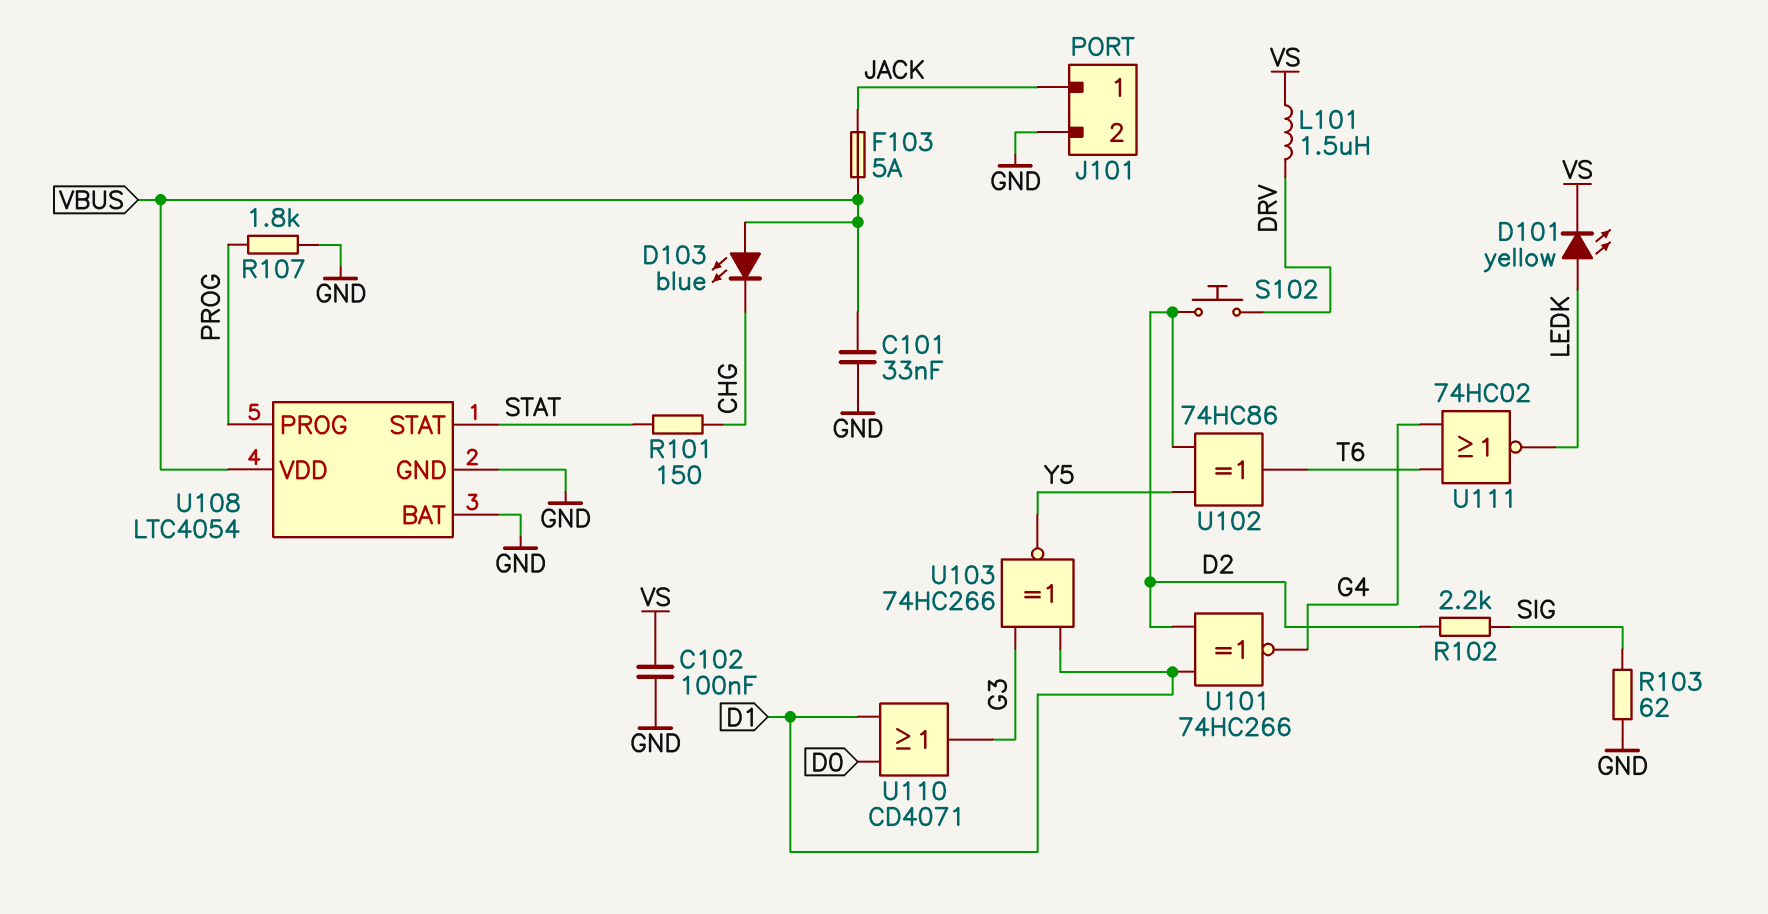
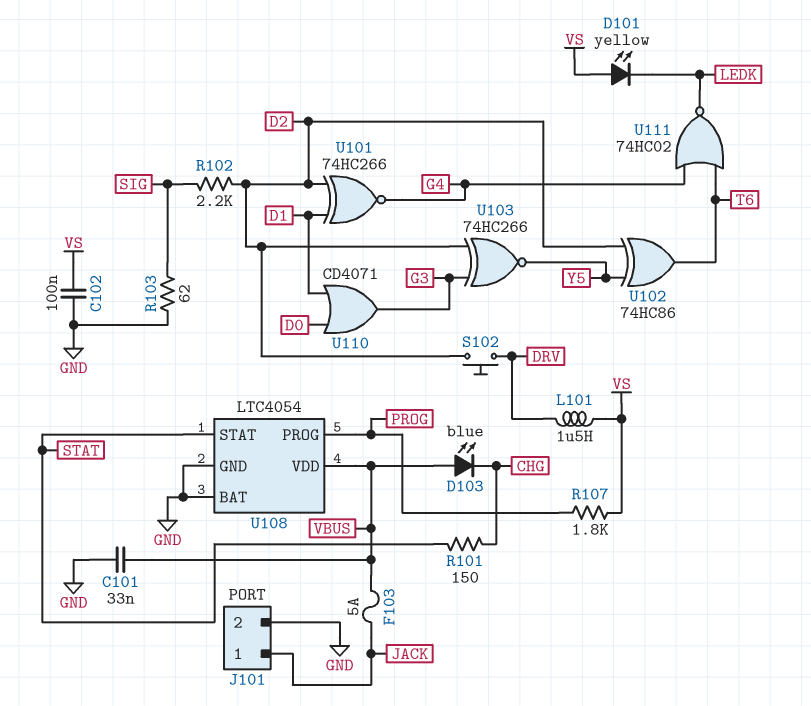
D101: LED yellow (A LEDK, K VS) -> LED yellow (A VS, K LEDK)
R107: 1.8k (GND, PROG) -> 1.8k (PROG, VS)
U103: XNOR 74HC266 (in D1, in G3, out Y5) -> XNOR 74HC266 (in D2, in G3, out Y5)

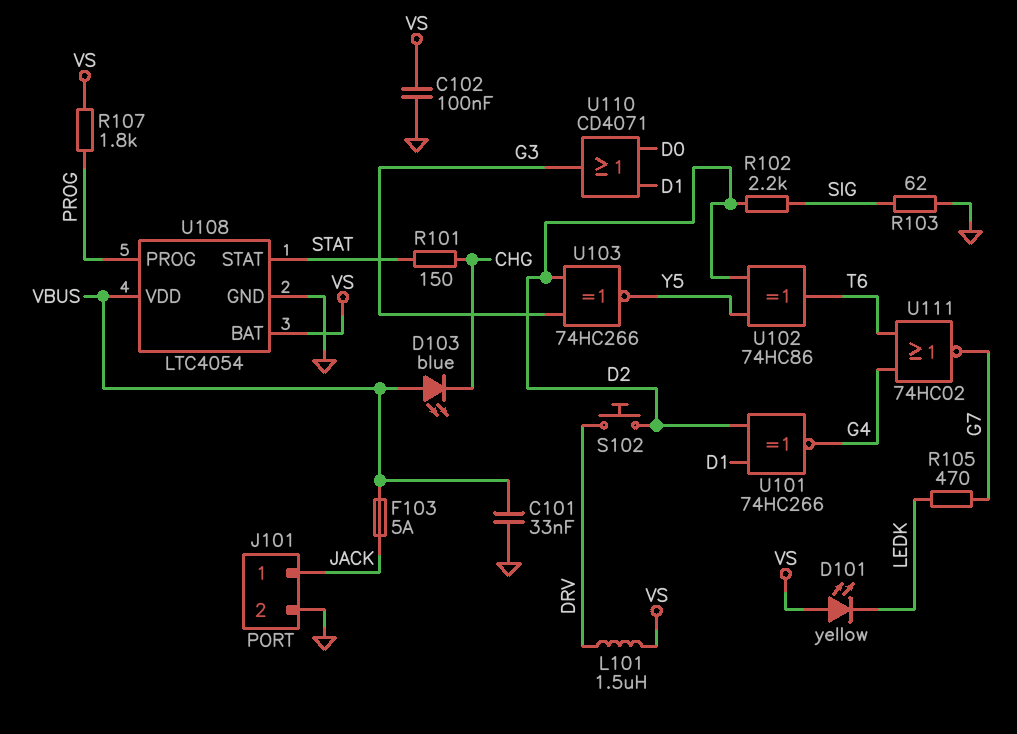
R105: none -> 470 (G7, LEDK)
U108 pin BAT: GND -> VS
U111: NOR 74HC02 (in G4, in T6, out LEDK) -> NOR 74HC02 (in G4, in T6, out G7)

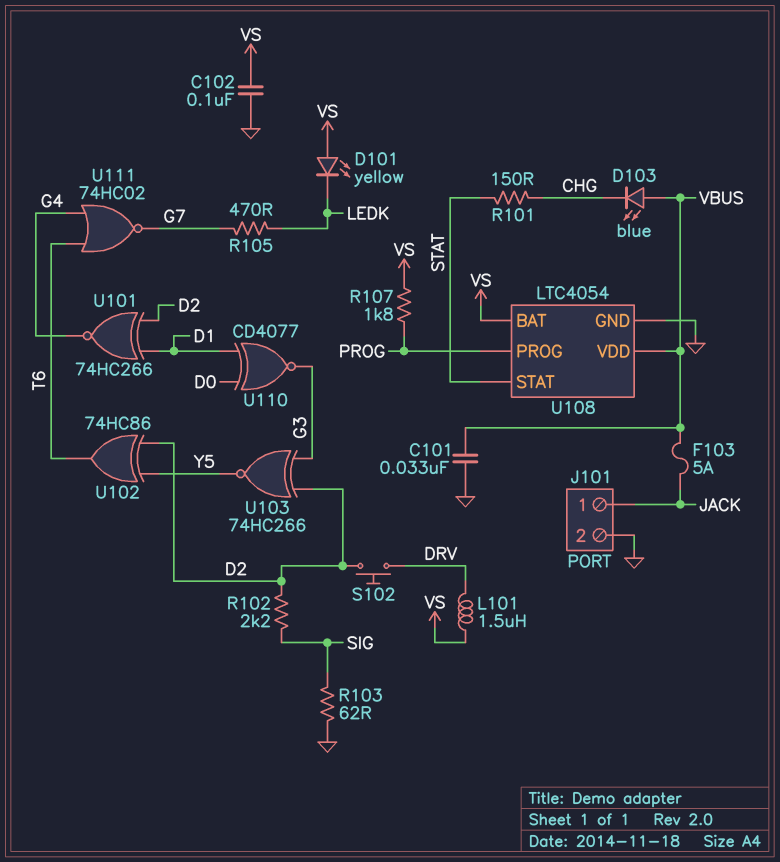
U110: OR CD4071 (in D0, in D1, out G3) -> XNOR CD4077 (in D0, in D1, out G3)

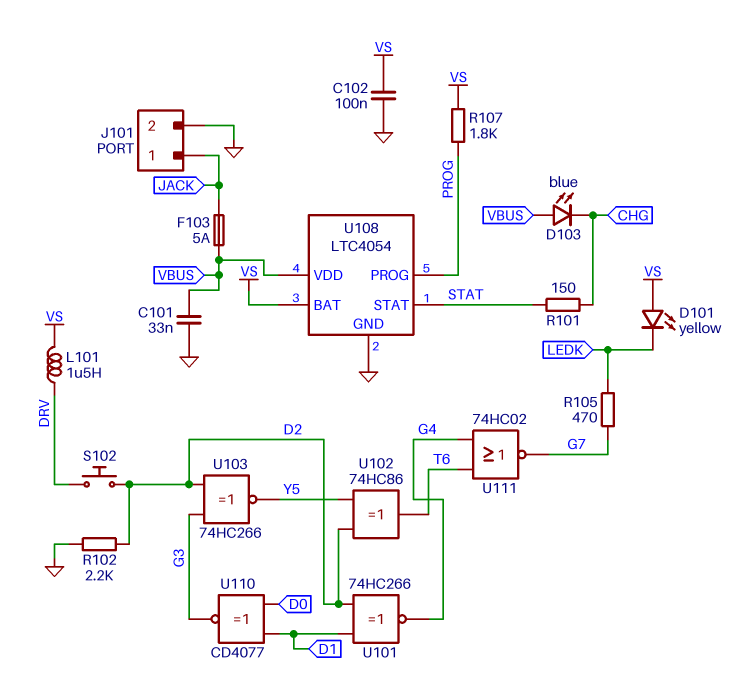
R102: 2.2k (D2, SIG) -> 2.2k (D2, GND)
R103: 62 (GND, SIG) -> none

